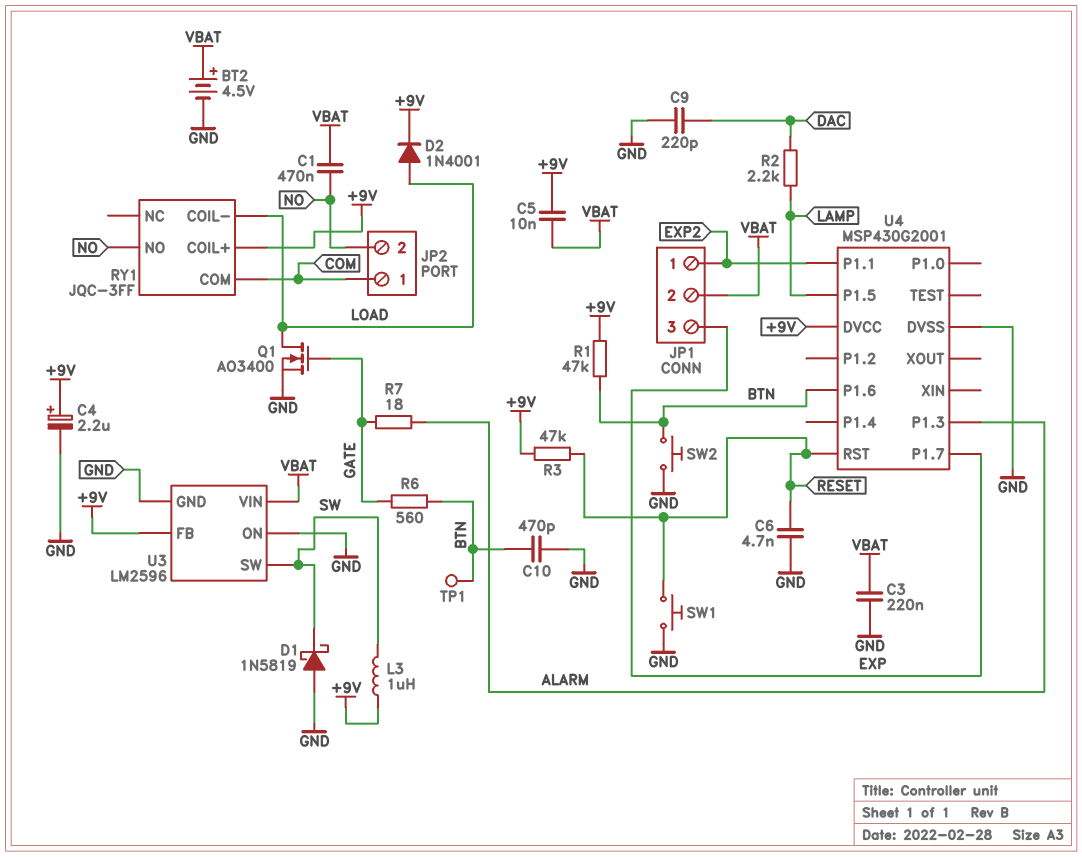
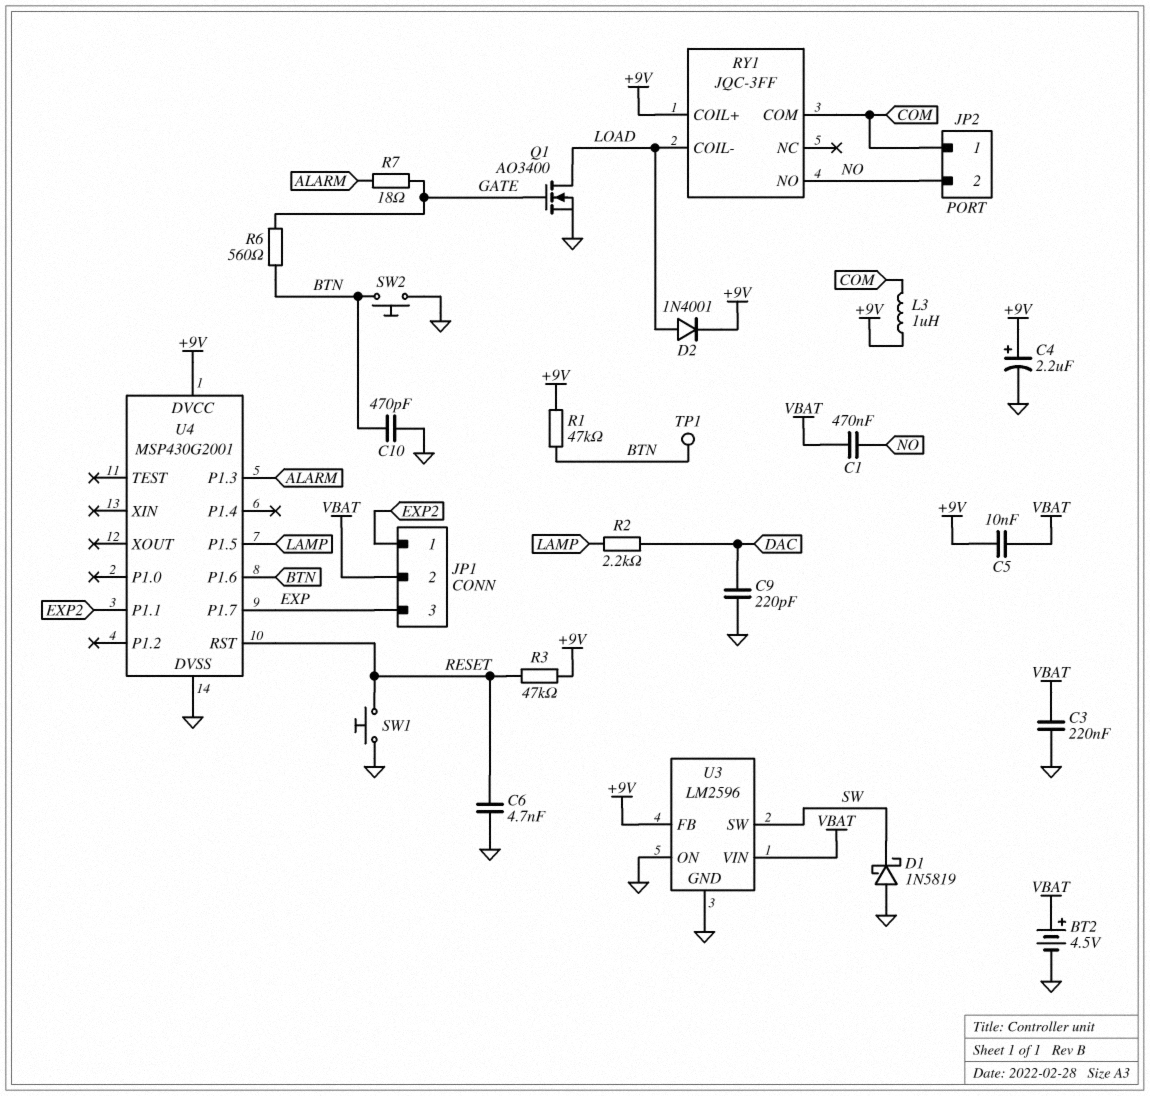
L3: 1uH (+9V, SW) -> 1uH (+9V, COM)

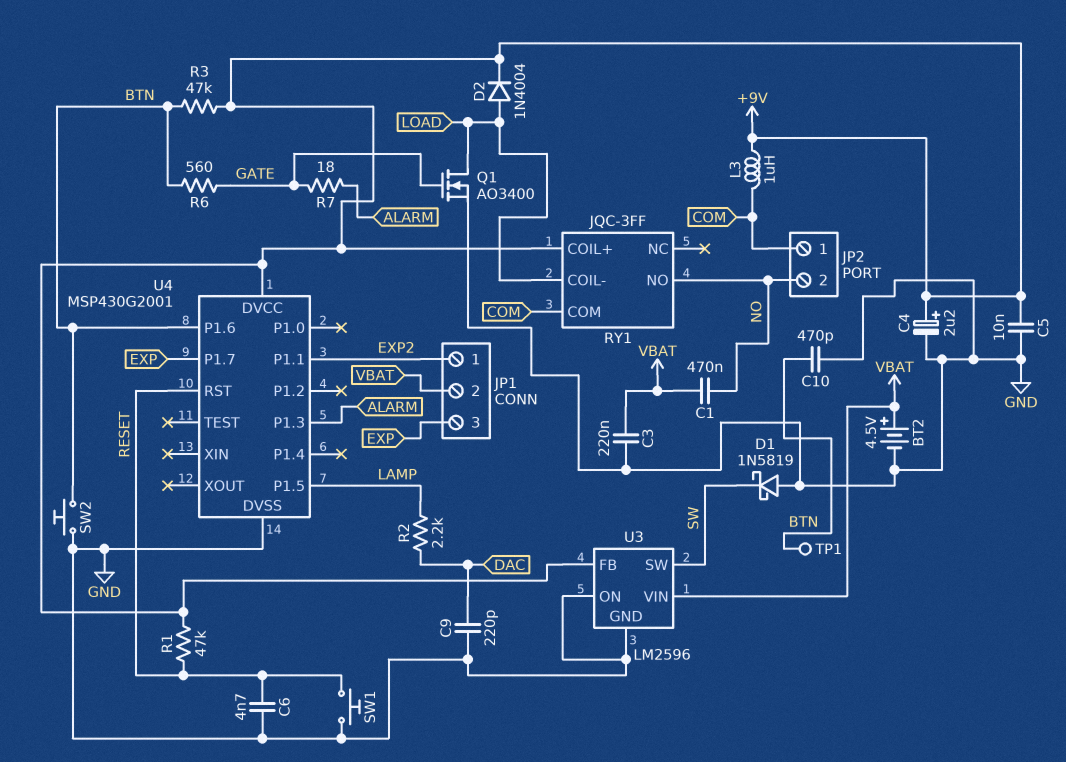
C5: 10nF (+9V, VBAT) -> 10nF (+9V, GND)
D2: diode 1N4001 (A LOAD, K +9V) -> diode 1N4004 (A LOAD, K +9V)
R1: 47k (+9V, BTN) -> 47k (+9V, RESET)
R3: 47k (+9V, RESET) -> 47k (+9V, BTN)

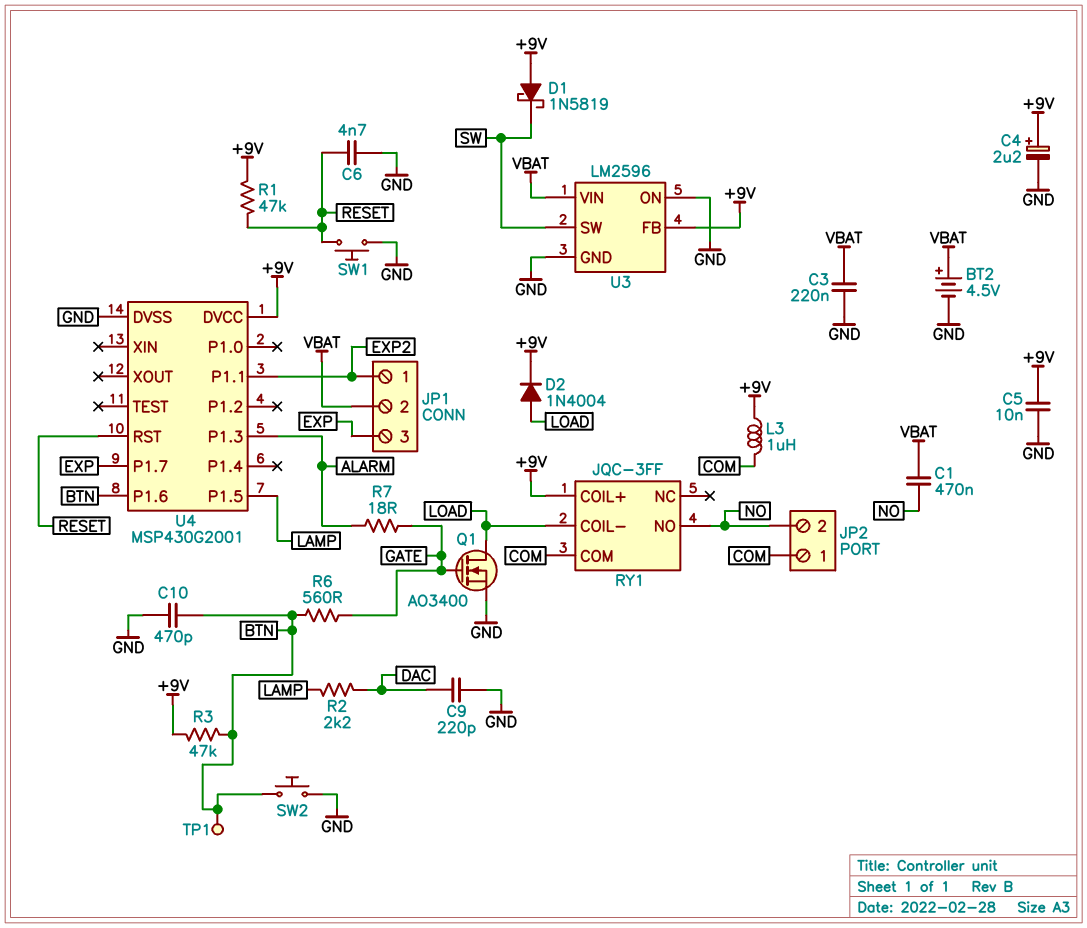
D1: schottky 1N5819 (A GND, K SW) -> schottky 1N5819 (A +9V, K SW)

